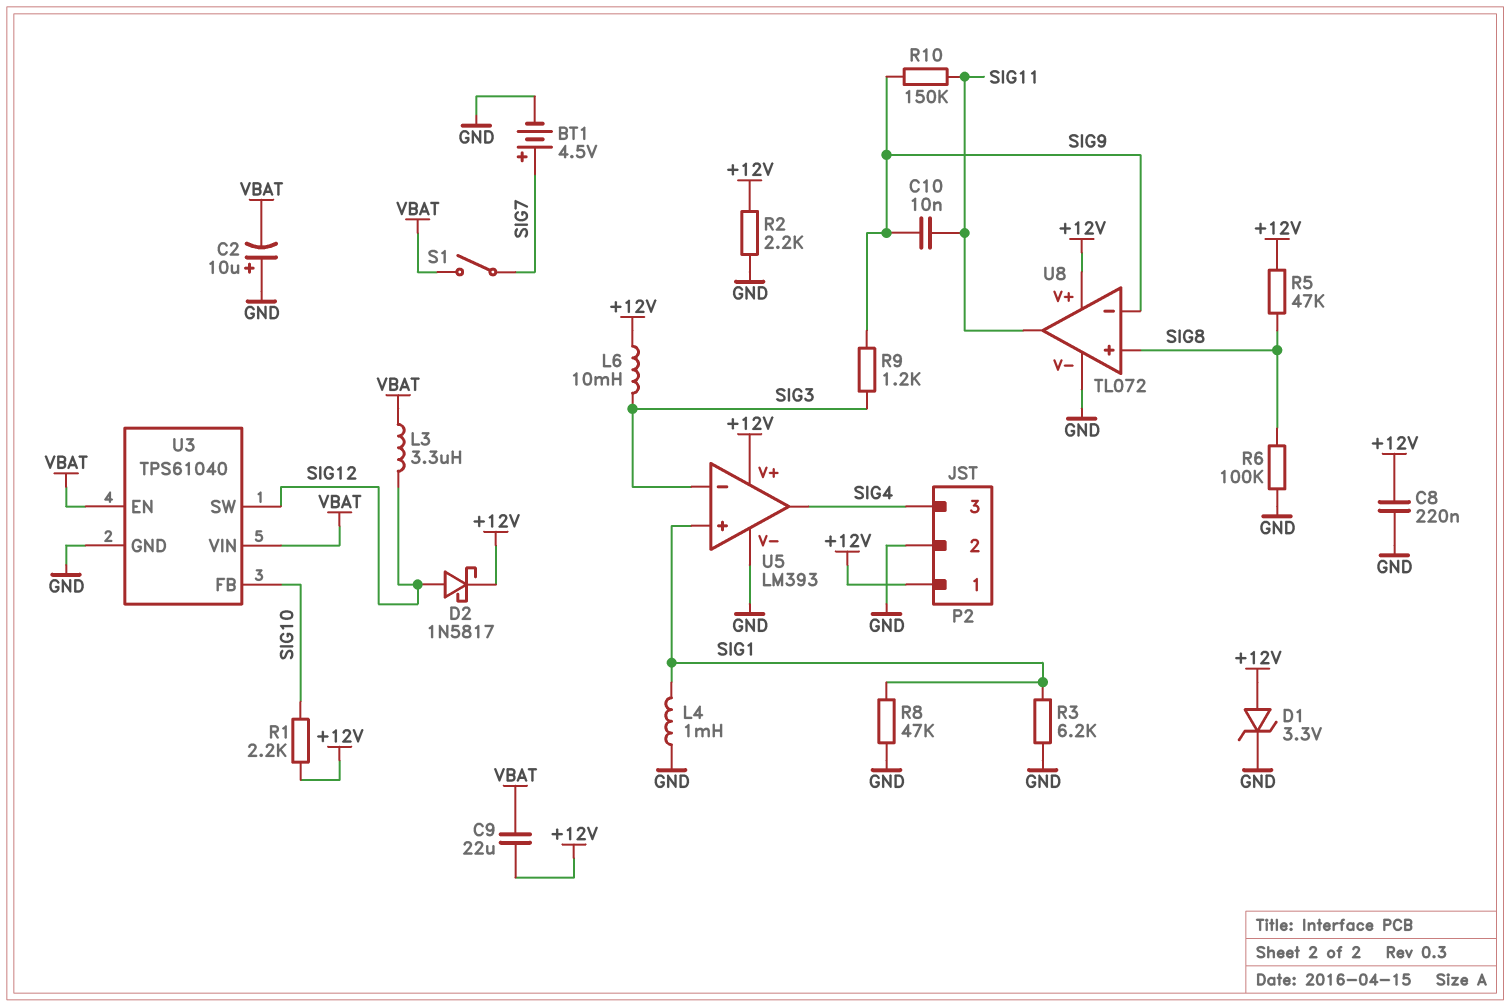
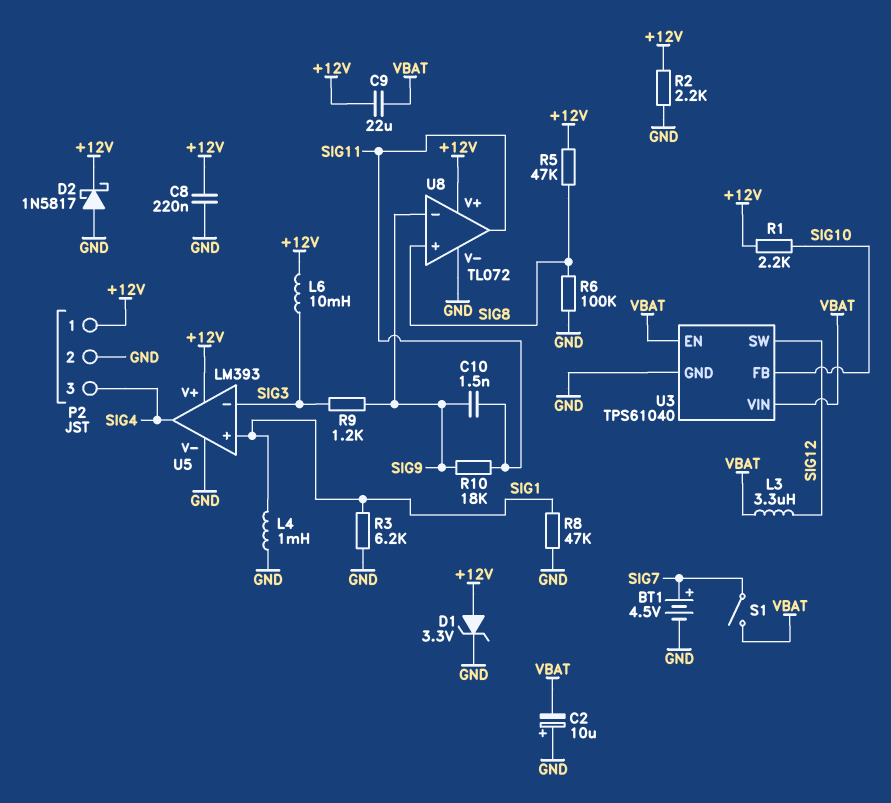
C10: 10nF (SIG9, SIG11) -> 1.5nF (SIG9, SIG11)
D2: schottky 1N5817 (A SIG12, K +12V) -> schottky 1N5817 (A GND, K +12V)
R10: 150k (SIG9, SIG11) -> 18k (SIG9, SIG11)

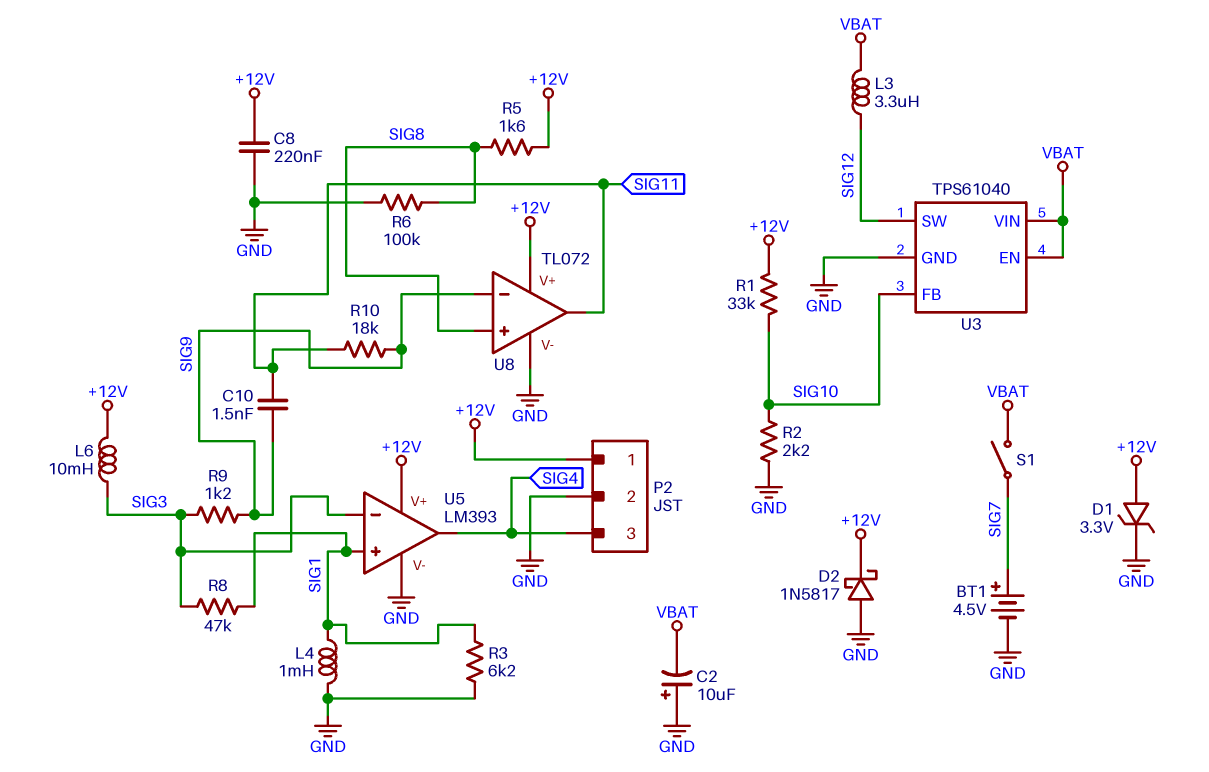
C9: 22uF (+12V, VBAT) -> none
R1: 2.2k (+12V, SIG10) -> 33k (+12V, SIG10)
R2: 2.2k (+12V, GND) -> 2.2k (GND, SIG10)
R5: 47k (+12V, SIG8) -> 1.6k (+12V, SIG8)
R8: 47k (GND, SIG1) -> 47k (SIG1, SIG3)

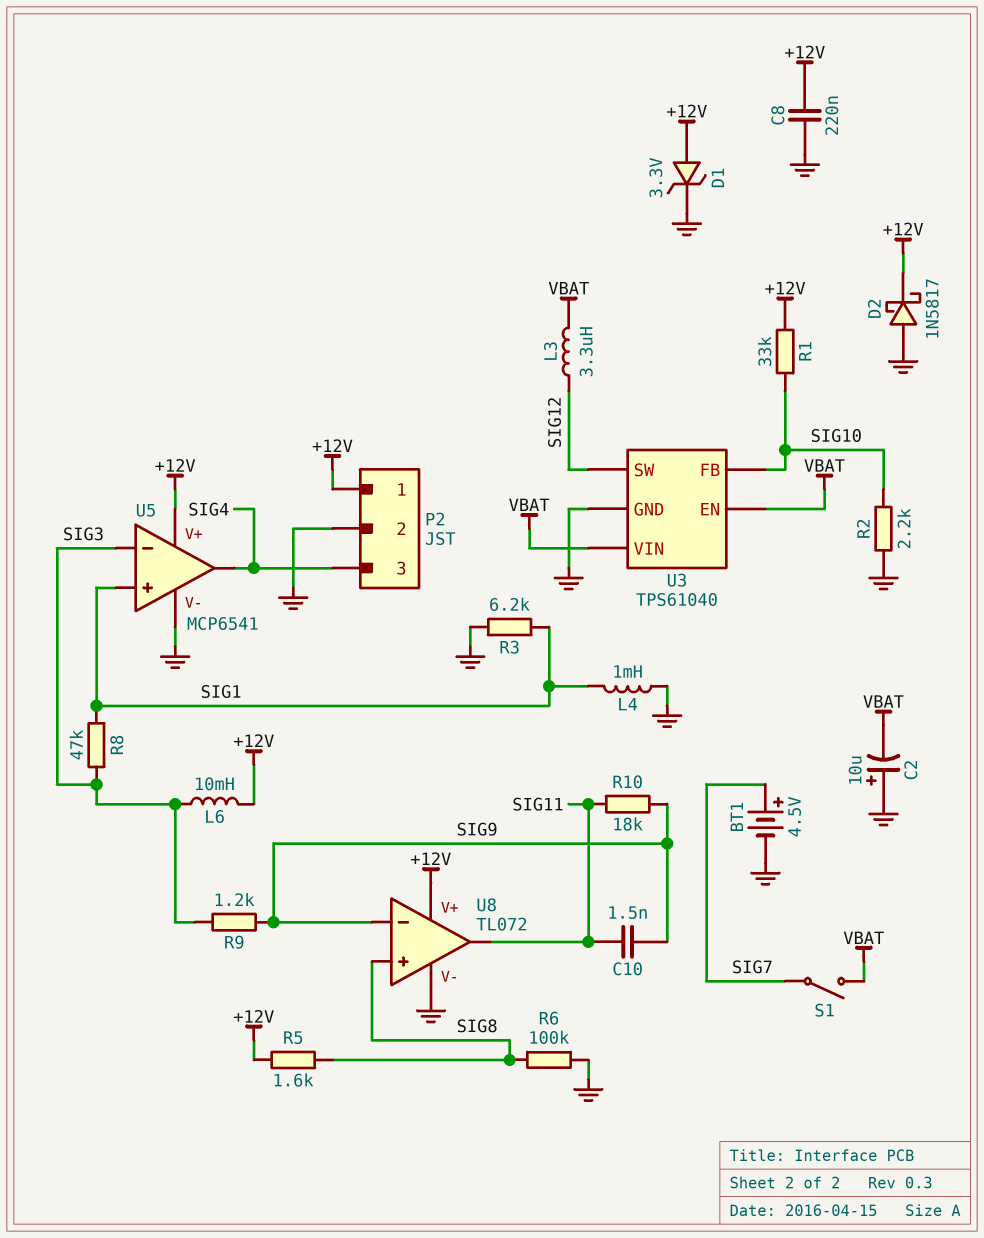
U5: LM393 -> MCP6541

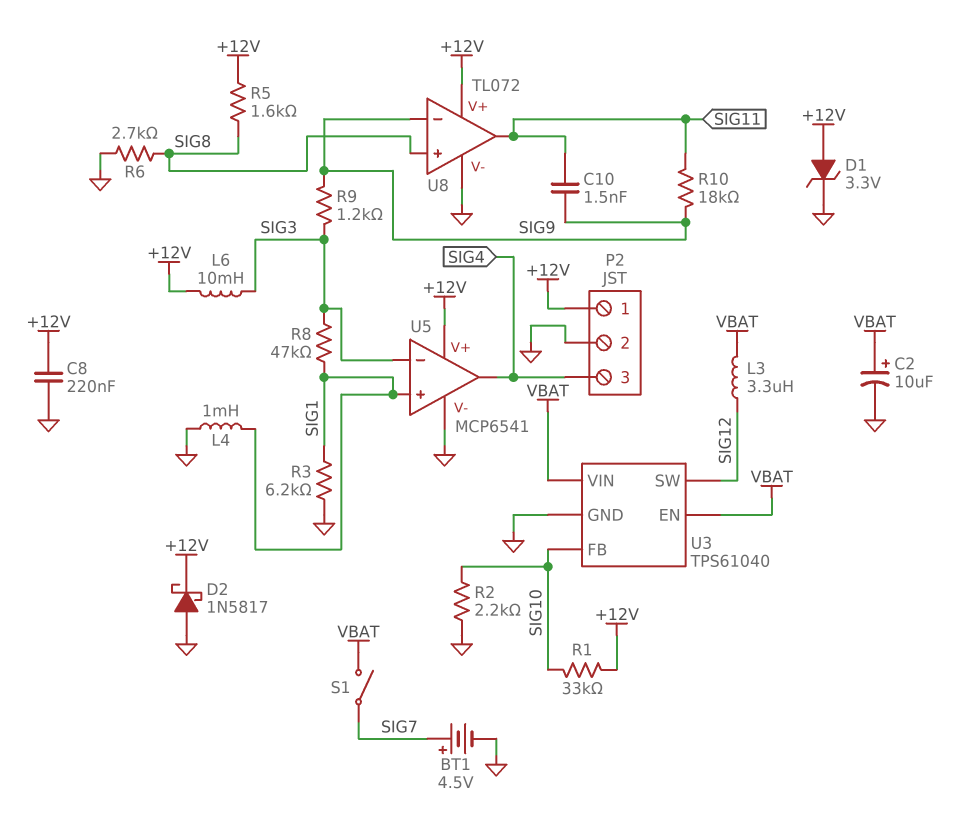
C2: 10uF (plus GND, minus VBAT) -> 10uF (plus VBAT, minus GND)
R6: 100k (GND, SIG8) -> 2.7k (GND, SIG8)

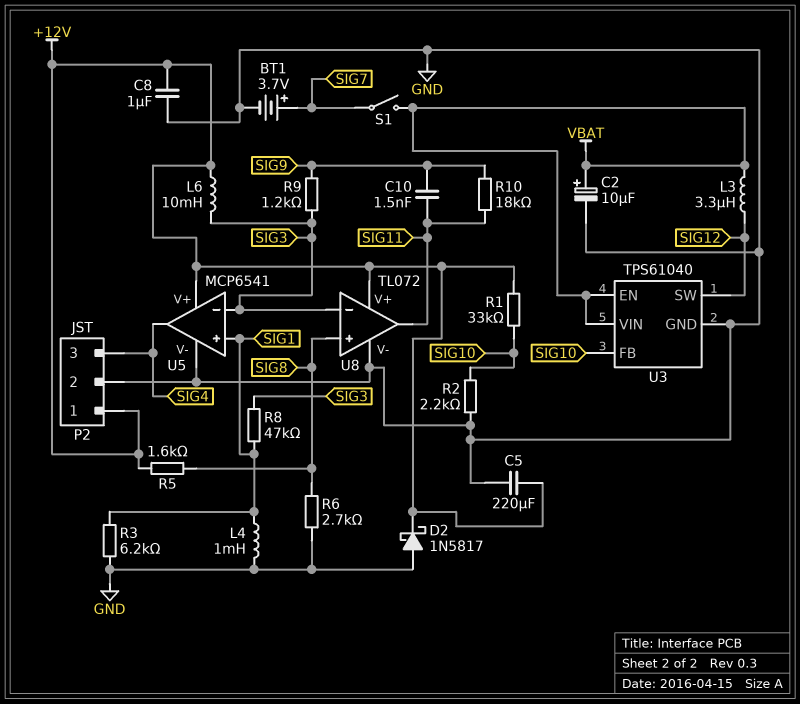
BT1: 4.5V (plus SIG7, minus GND) -> 3.7V (plus SIG7, minus GND)
C5: none -> 220uF (+12V, GND)
C8: 220nF (+12V, GND) -> 1uF (+12V, GND)
D1: zener 3.3V (A +12V, K GND) -> none
U8 pin in-: SIG9 -> SIG3

